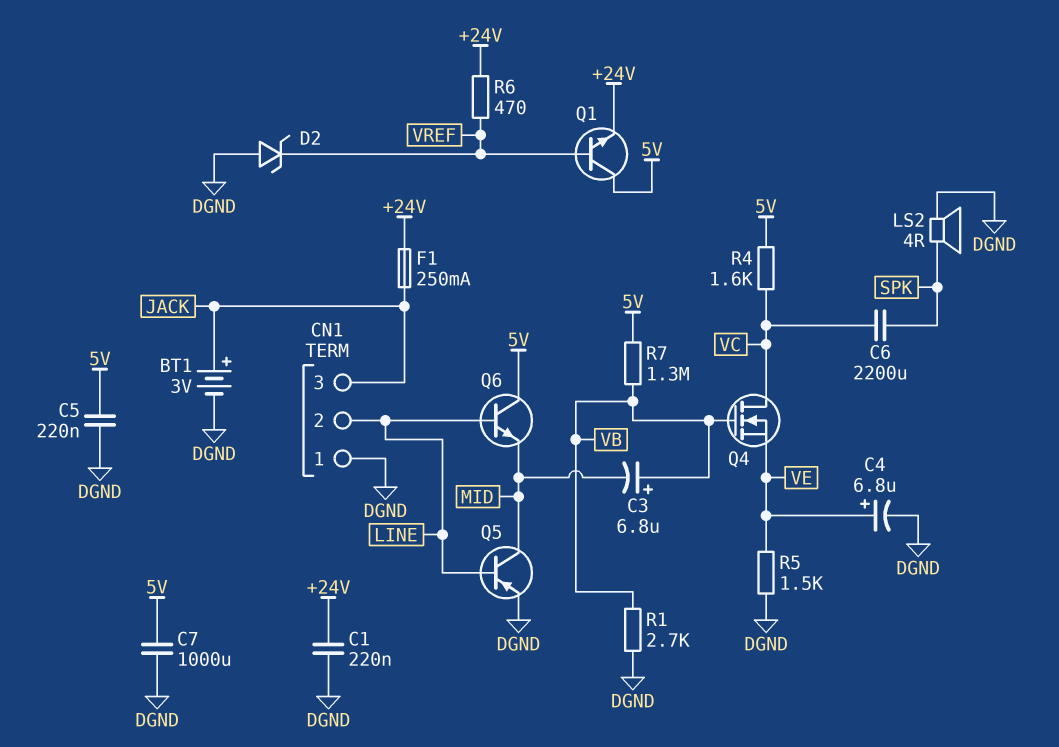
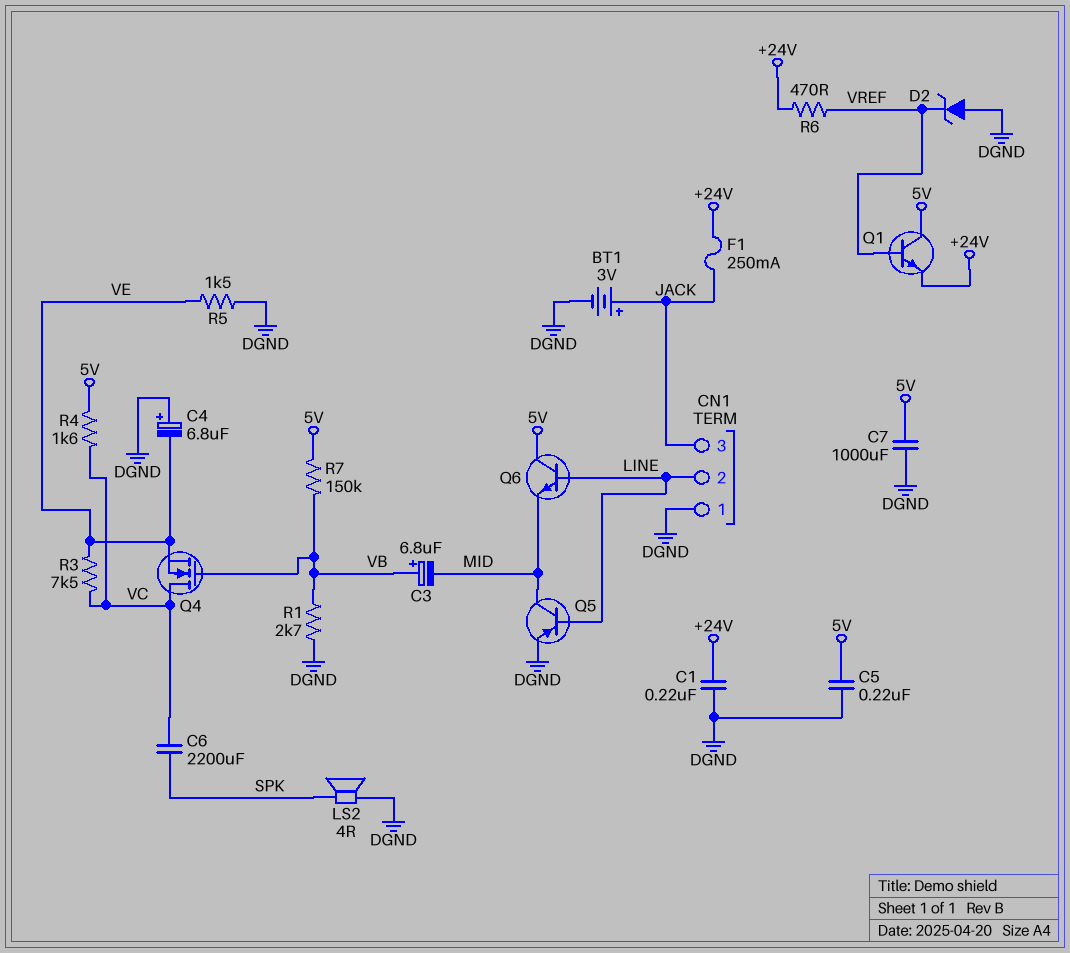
C4: 6.8uF (plus VE, minus DGND) -> 6.8uF (plus DGND, minus VE)
R3: none -> 7.5k (VC, VE)
R7: 1.3M (5V, VB) -> 150k (5V, VB)

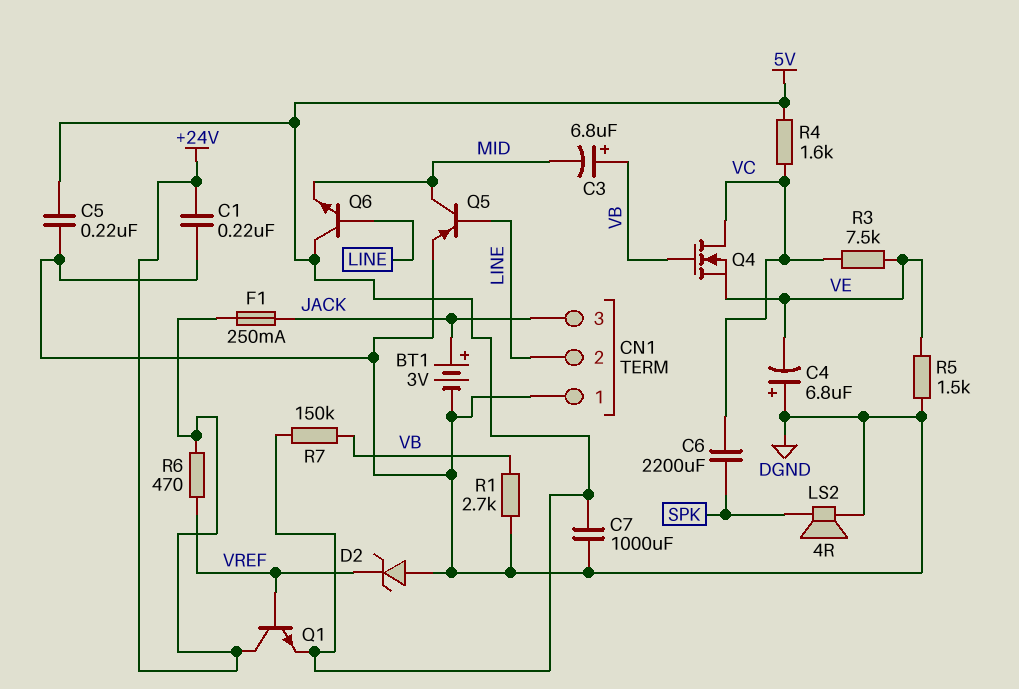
Q1: NPN (B VREF, C 5V, E +24V) -> NPN (B VREF, C +24V, E 5V)

